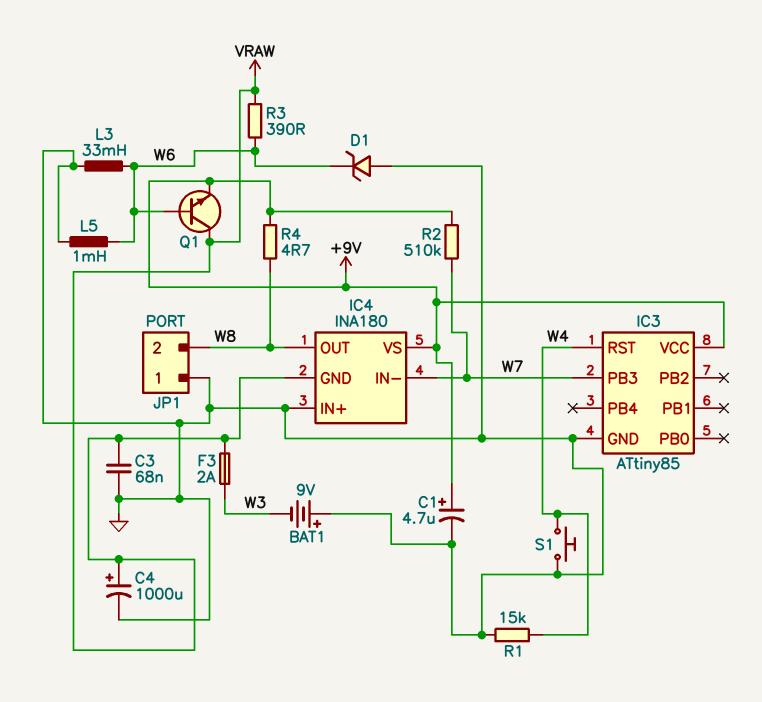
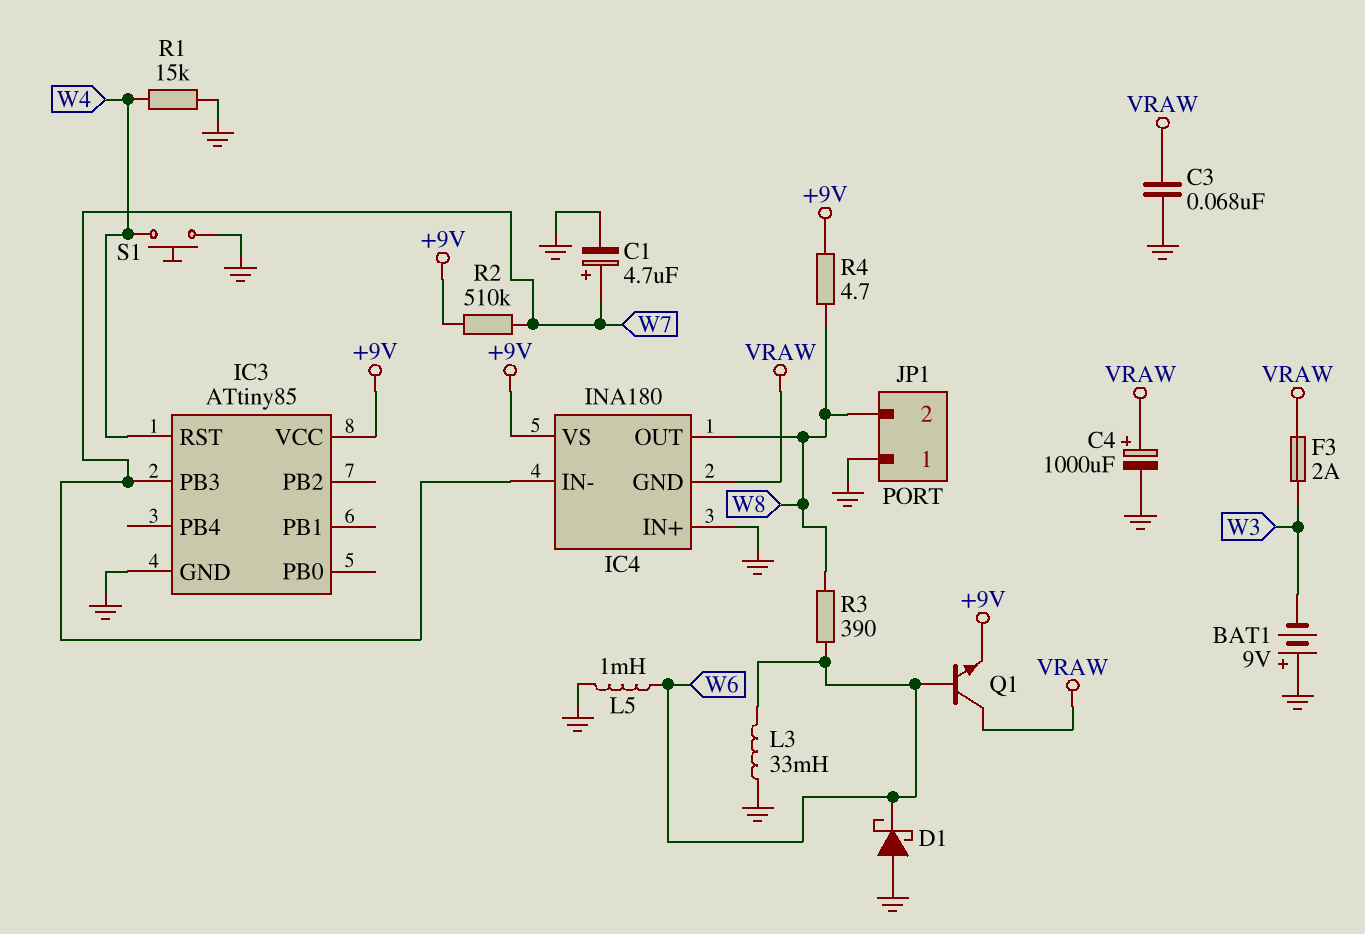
C1: 4.7uF (plus +9V, minus GND) -> 4.7uF (plus W7, minus GND)
D1: zener (A GND, K W6) -> schottky (A GND, K W6)
R3: 390 (VRAW, W6) -> 390 (W6, W8)

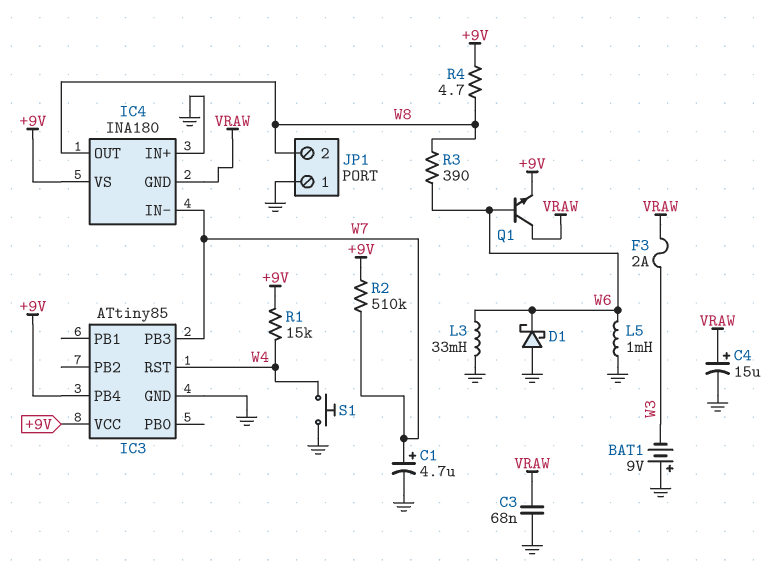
C4: 1000uF (plus VRAW, minus GND) -> 15uF (plus VRAW, minus GND)
IC3 pin PB4: none -> +9V
R1: 15k (GND, W4) -> 15k (+9V, W4)

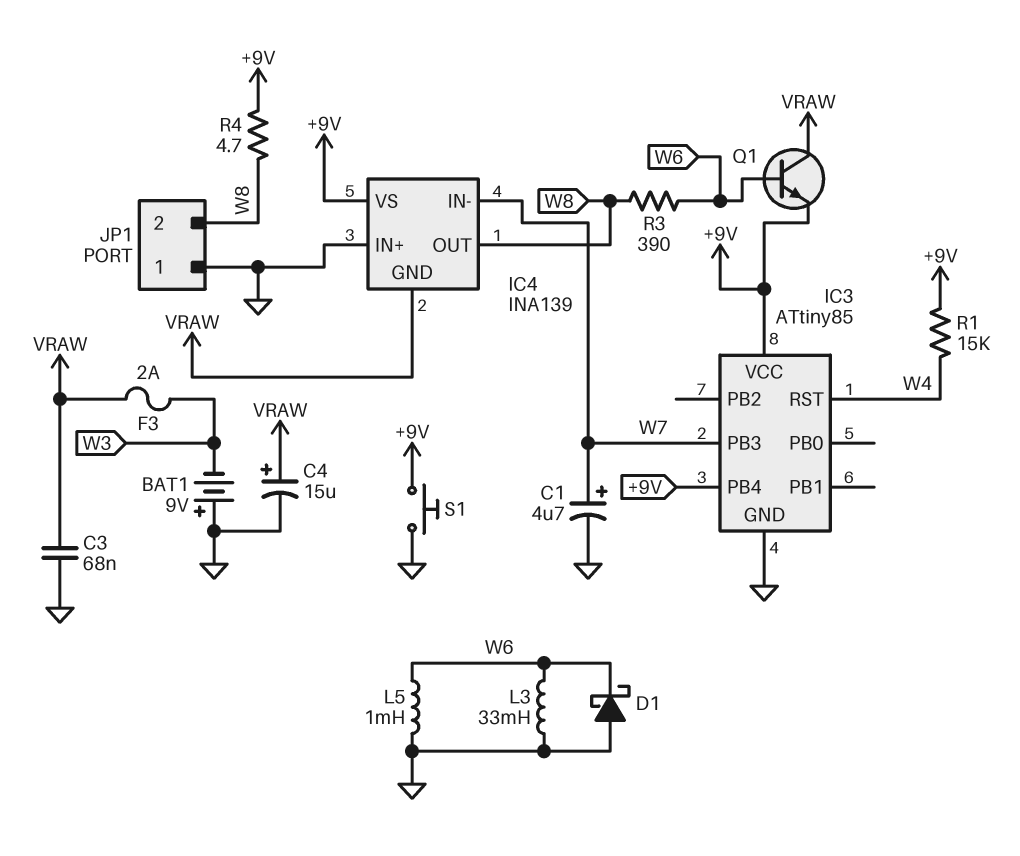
IC4: INA180 -> INA139
R2: 510k (+9V, W7) -> none
S1: button (GND, W4) -> button (+9V, GND)

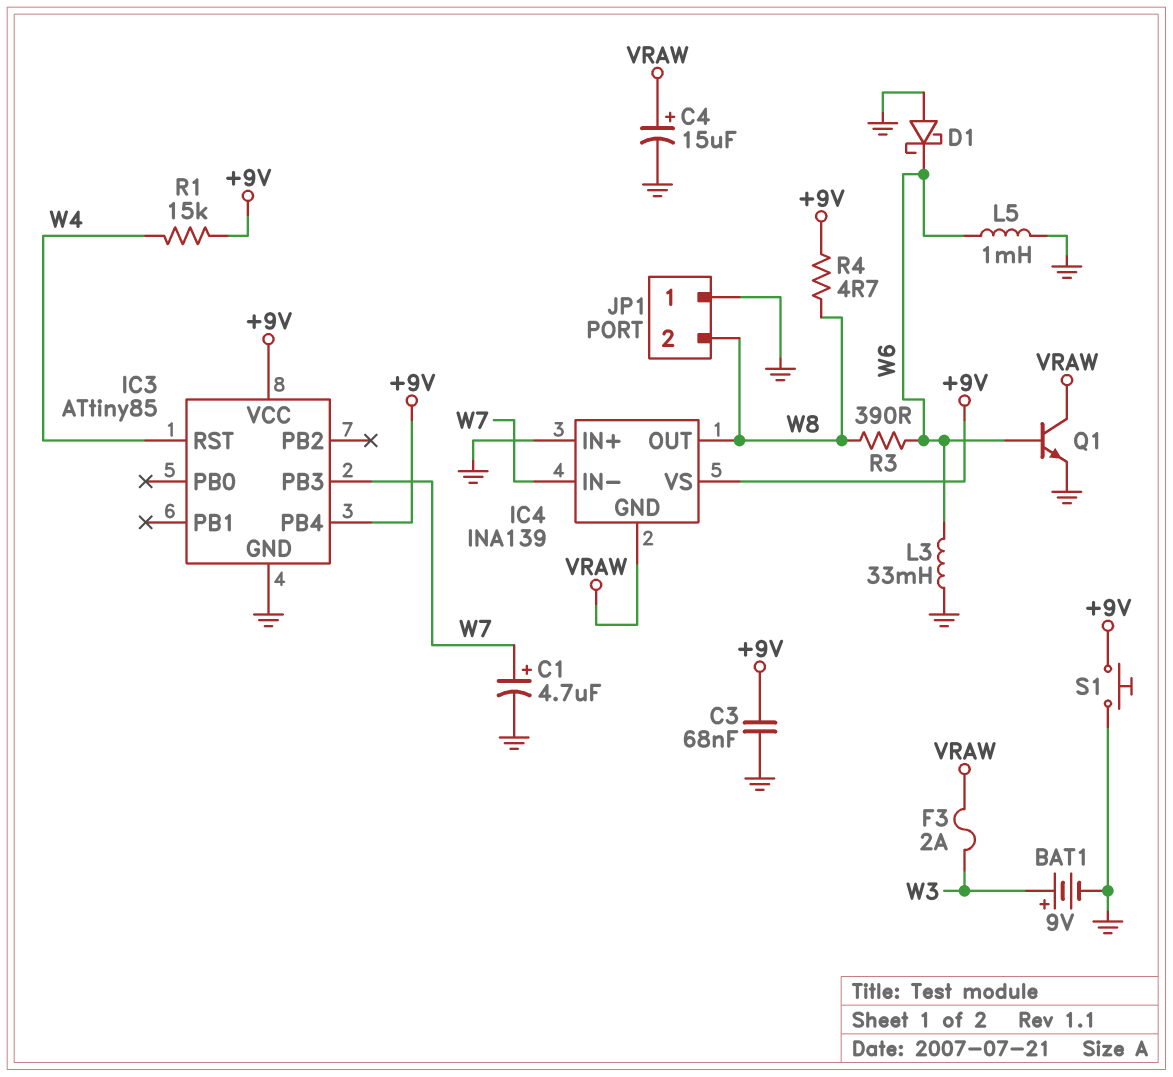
BAT1: 9V (plus GND, minus W3) -> 9V (plus W3, minus GND)
C3: 68nF (GND, VRAW) -> 68nF (+9V, GND)
Q1: NPN (B W6, C VRAW, E +9V) -> NPN (B W6, C VRAW, E GND)

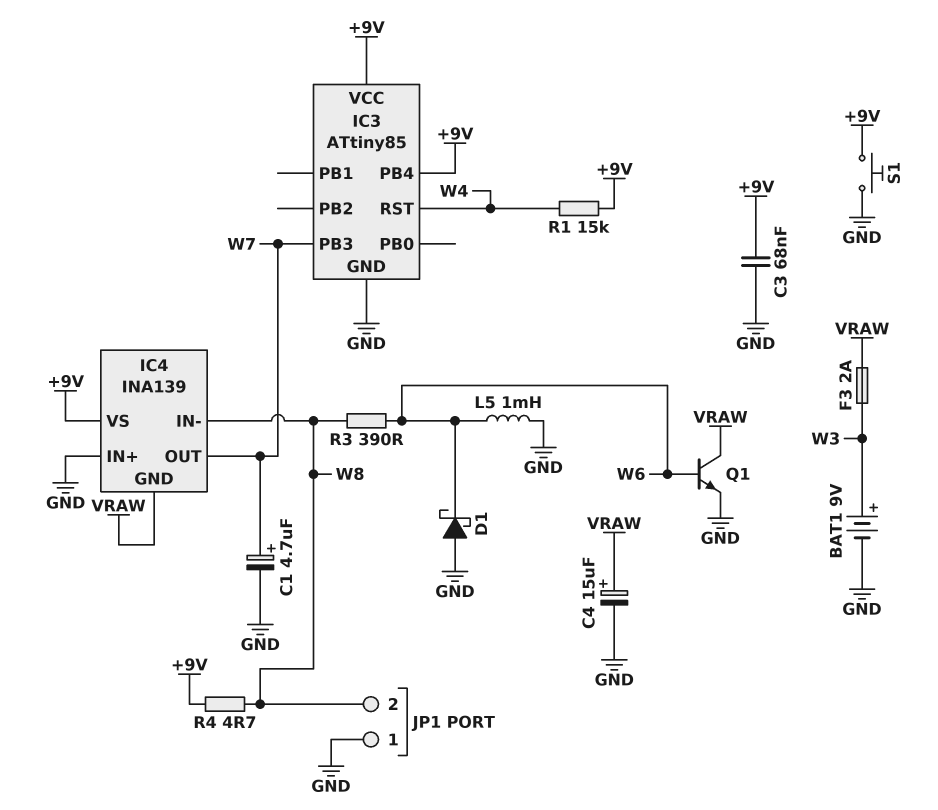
IC4 pin IN-: W7 -> W8
IC4 pin OUT: W8 -> W7
L3: 33mH (GND, W6) -> none

